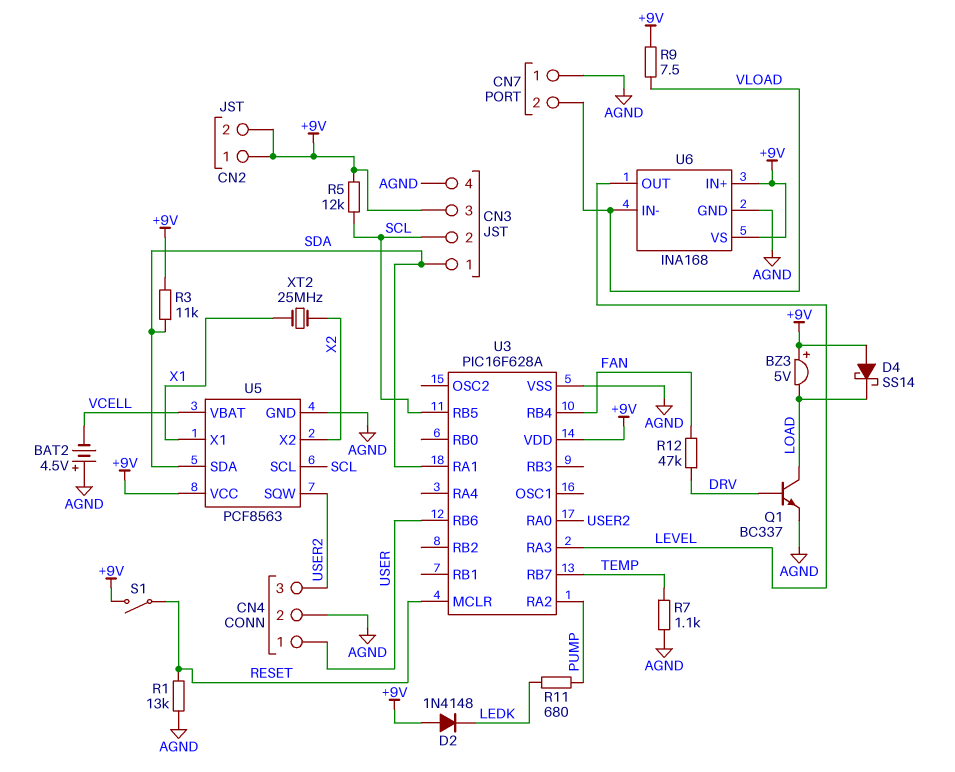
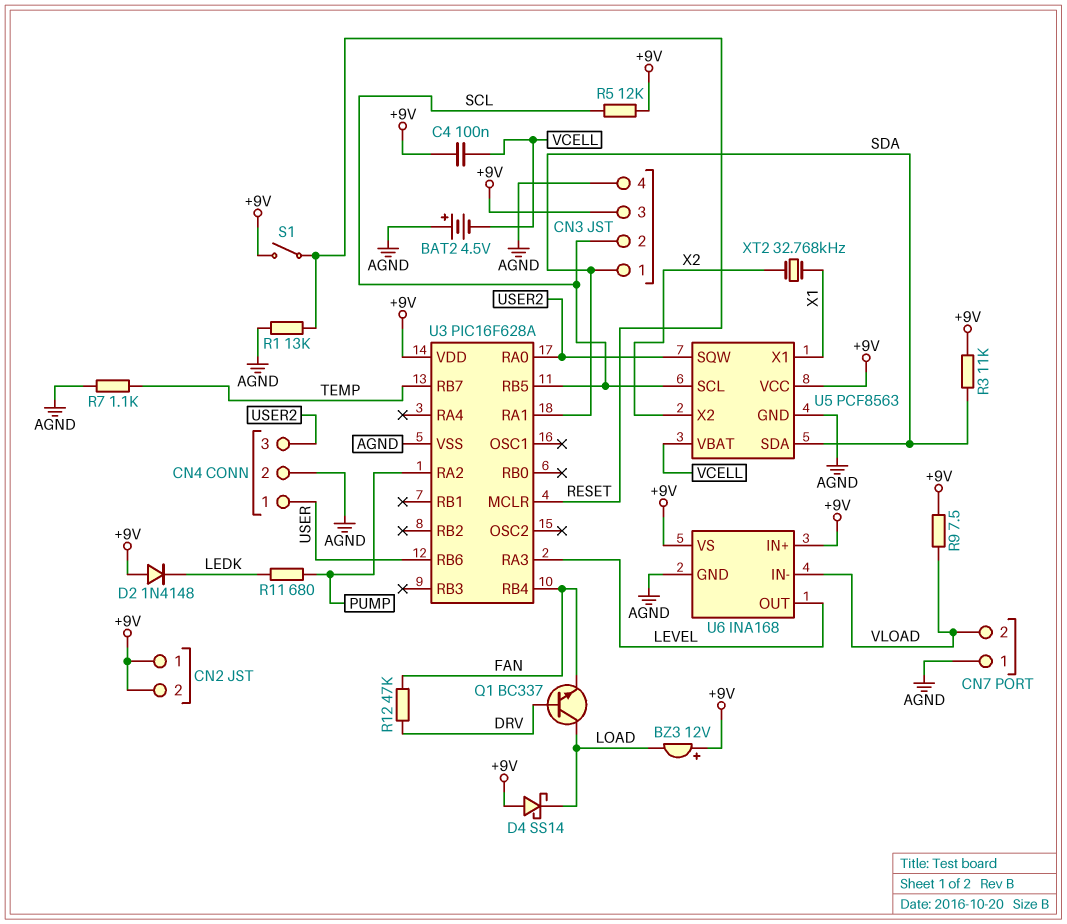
BZ3: buzzer 5V (plus +9V, minus LOAD) -> buzzer 12V (plus +9V, minus LOAD)
C4: none -> 100nF (+9V, VCELL)
Q1: NPN BC337 (B DRV, C LOAD, E AGND) -> NPN BC337 (B DRV, C LOAD, E FAN)
XT2: 25MHz (X1, X2) -> 32.768kHz (X1, X2)

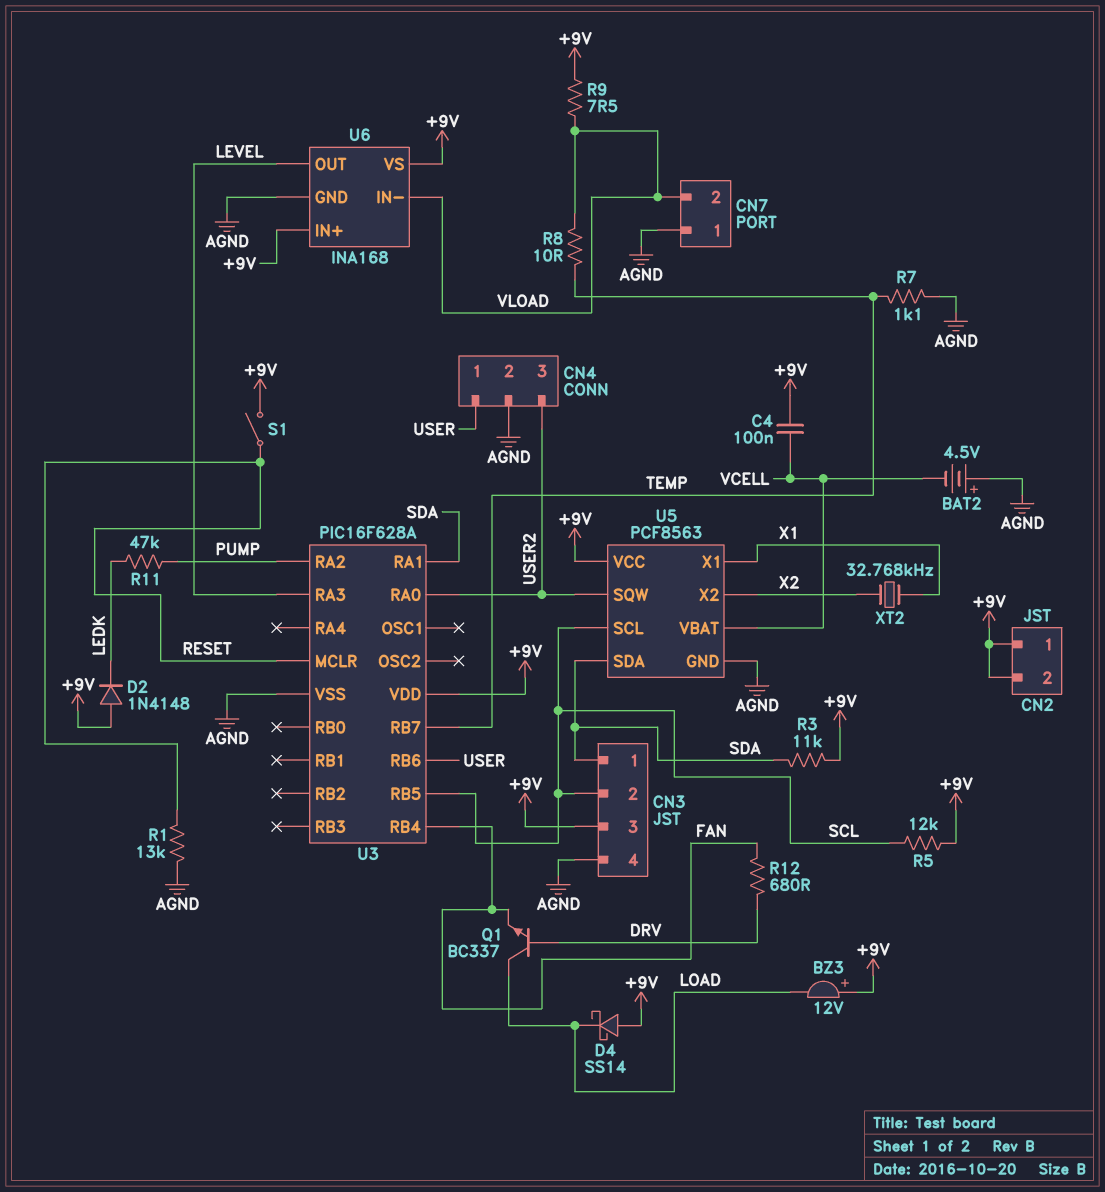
R8: none -> 10 (TEMP, VLOAD)
R11: 680 (LEDK, PUMP) -> 47k (LEDK, PUMP)
R12: 47k (DRV, FAN) -> 680 (DRV, FAN)

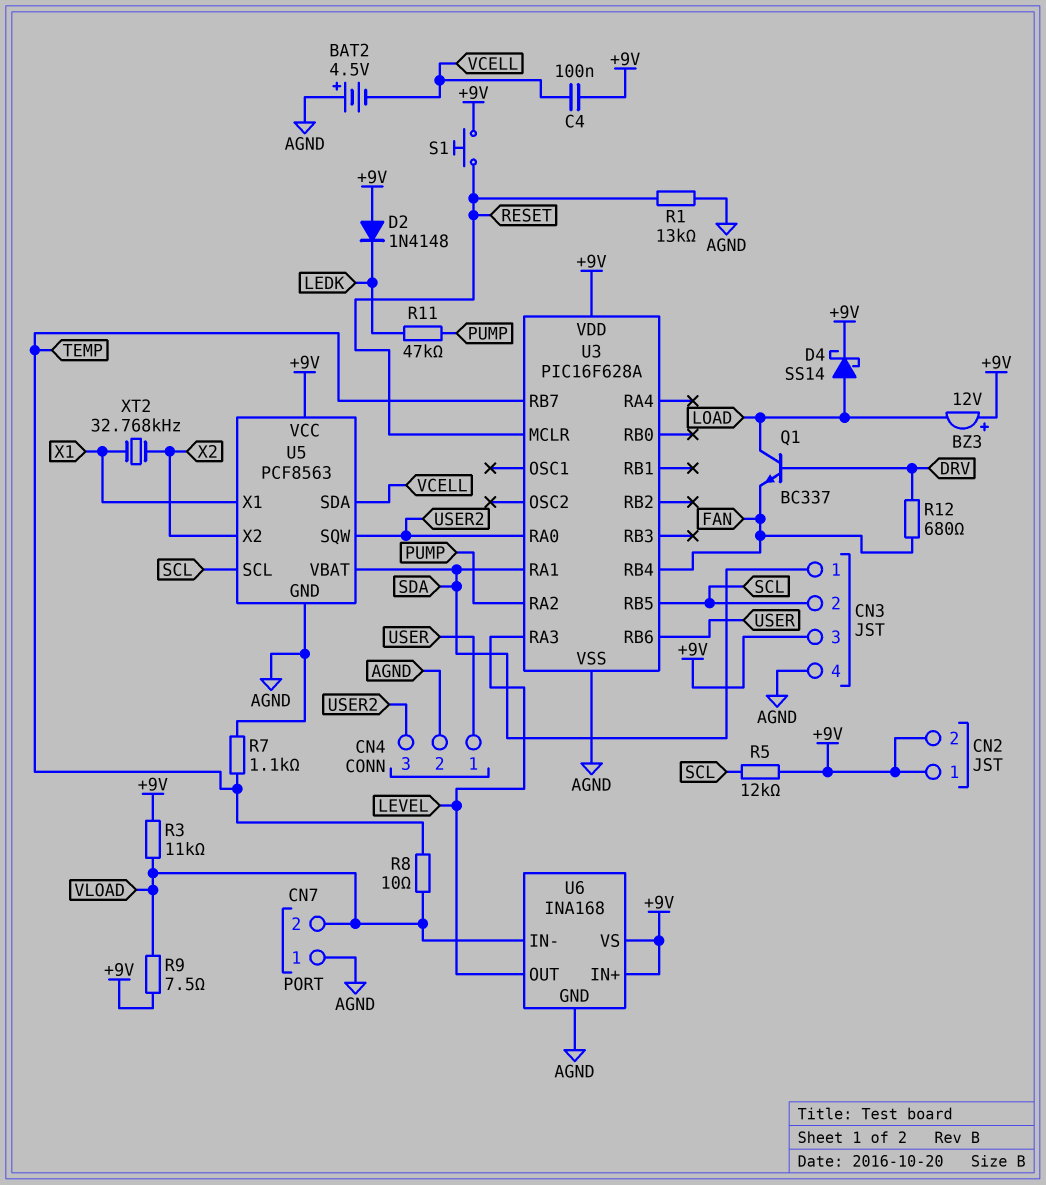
D4: schottky SS14 (A +9V, K LOAD) -> schottky SS14 (A LOAD, K +9V)
R3: 11k (+9V, SDA) -> 11k (+9V, VLOAD)
S1: switch (+9V, RESET) -> button (+9V, RESET)
U5 pin SDA: SDA -> VCELL
U5 pin VBAT: VCELL -> SDA

